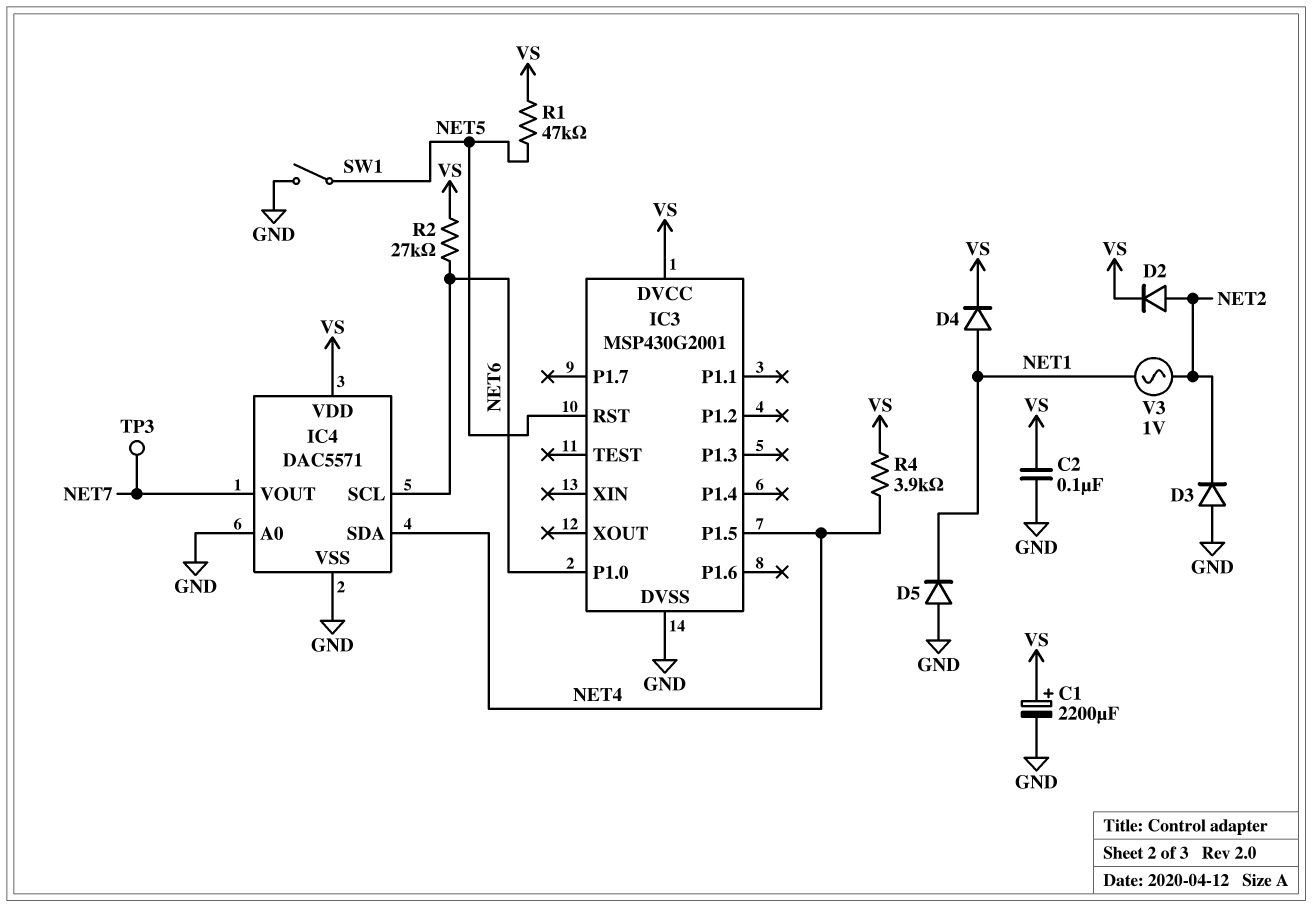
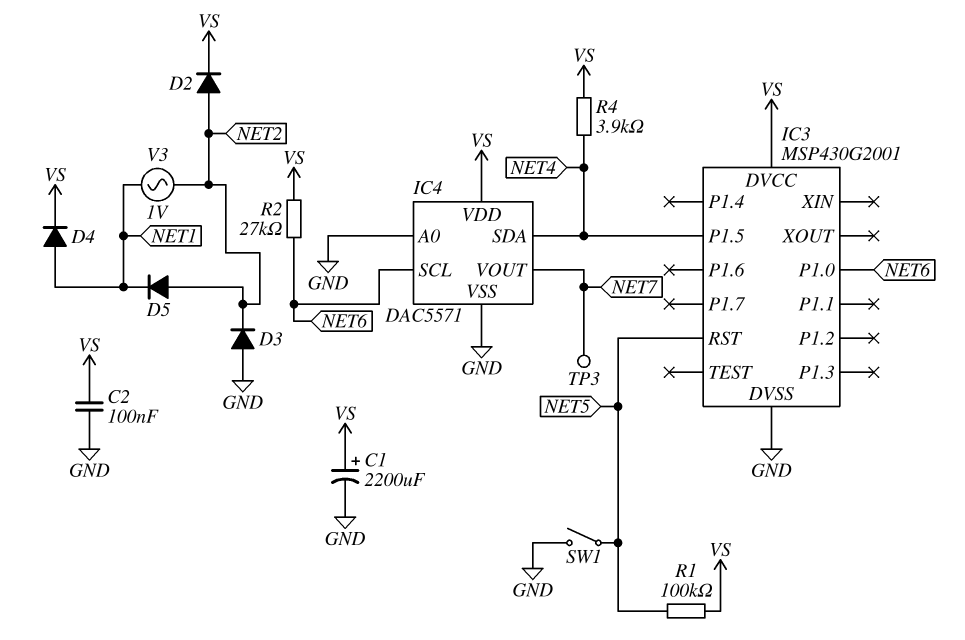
D5: diode (A GND, K NET1) -> diode (A NET2, K NET1)
R1: 47k (NET5, VS) -> 100k (NET5, VS)

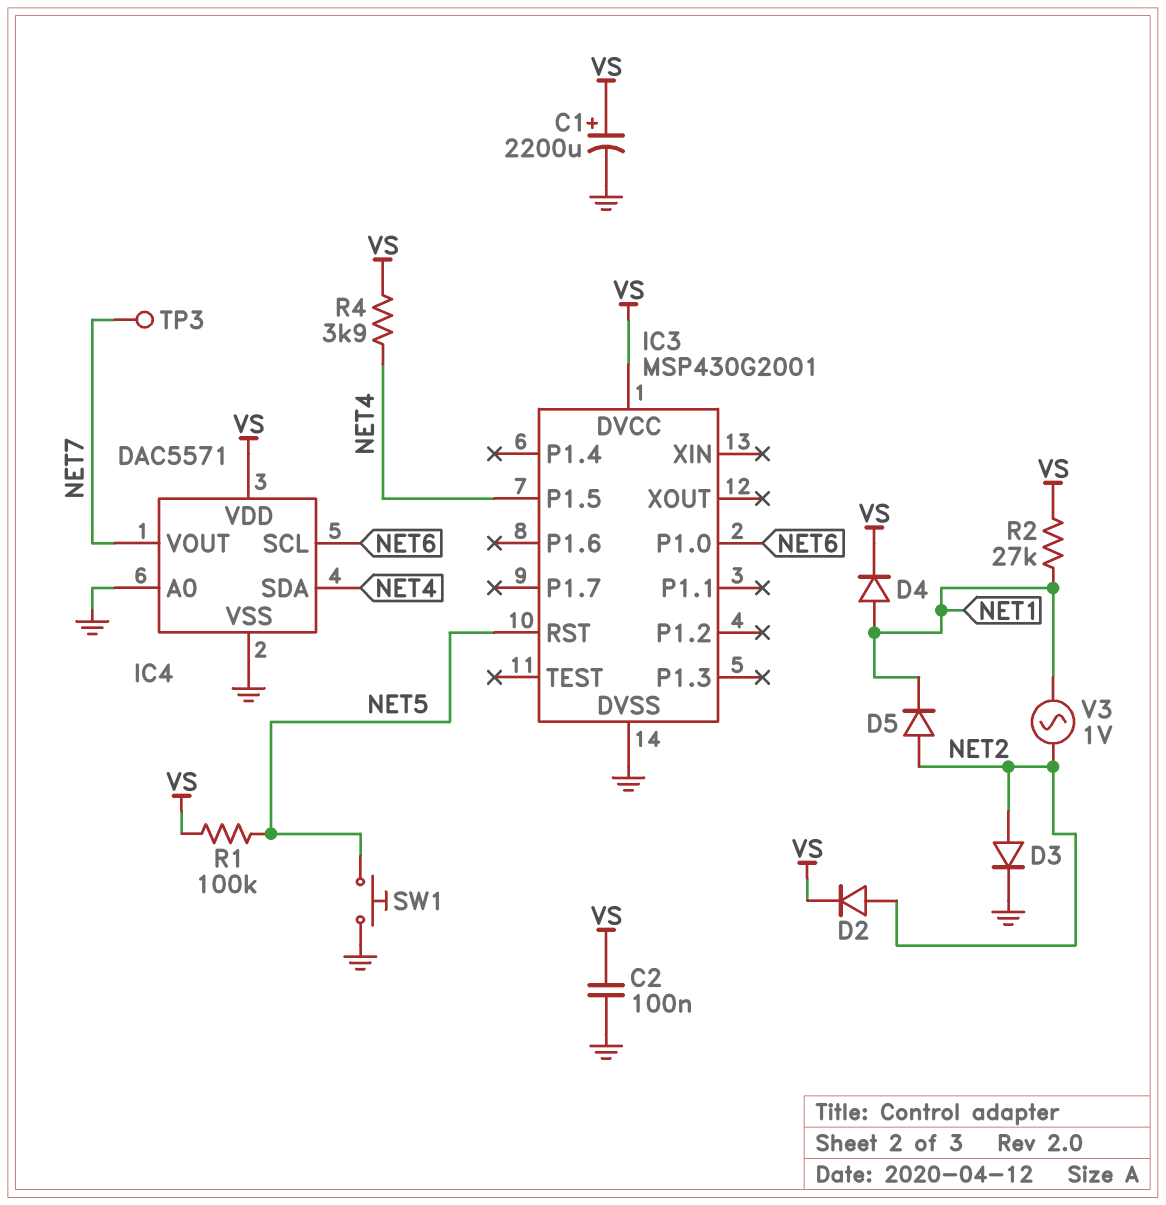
D3: diode (A GND, K NET2) -> diode (A NET2, K GND)
R2: 27k (NET6, VS) -> 27k (NET1, VS)
SW1: switch (GND, NET5) -> button (GND, NET5)

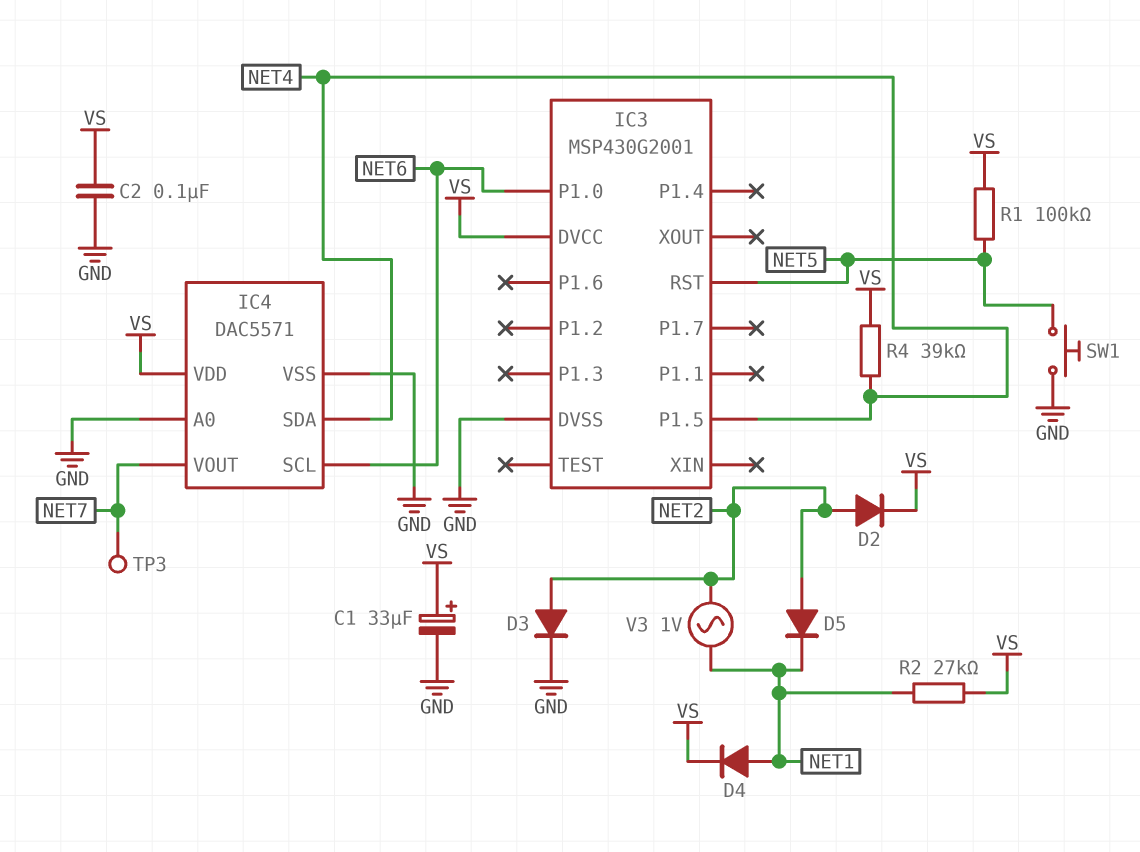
C1: 2200uF (plus VS, minus GND) -> 33uF (plus VS, minus GND)
R4: 3.9k (NET4, VS) -> 39k (NET4, VS)

